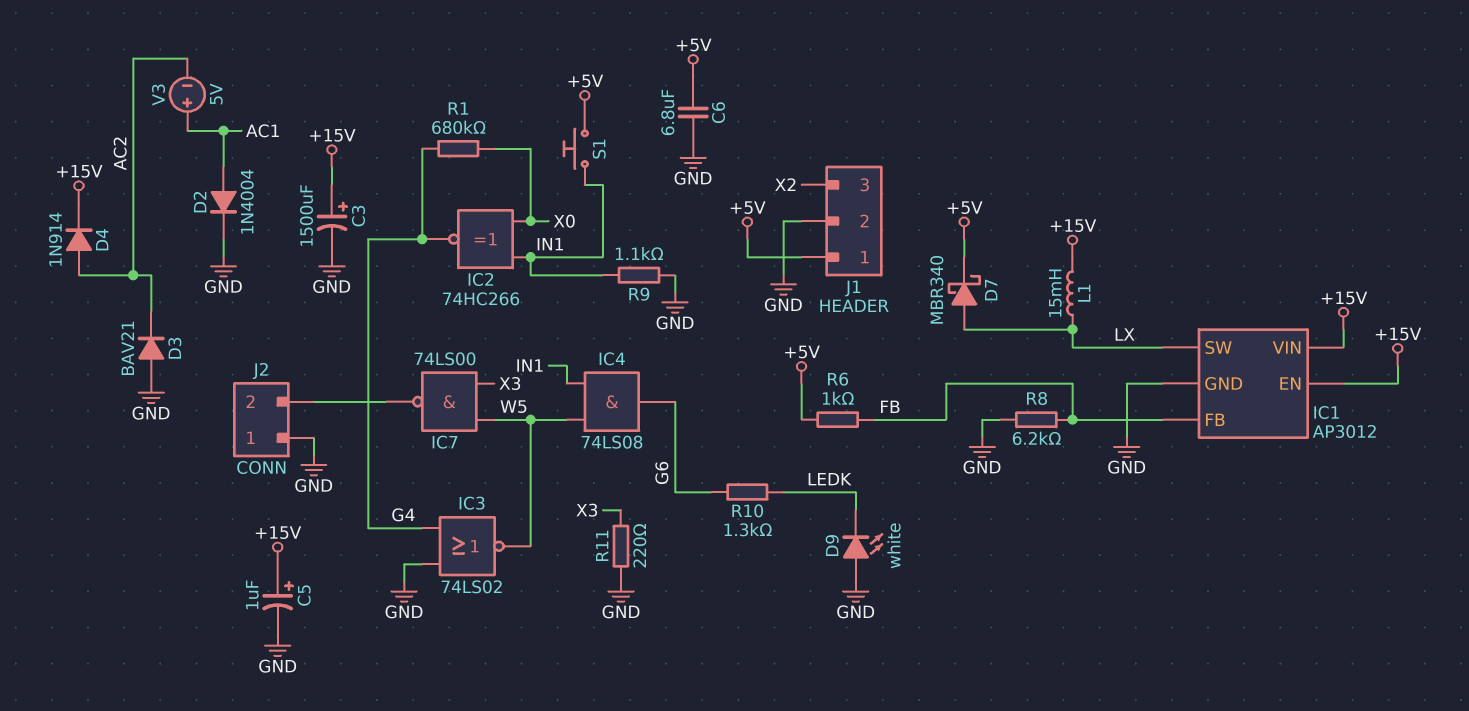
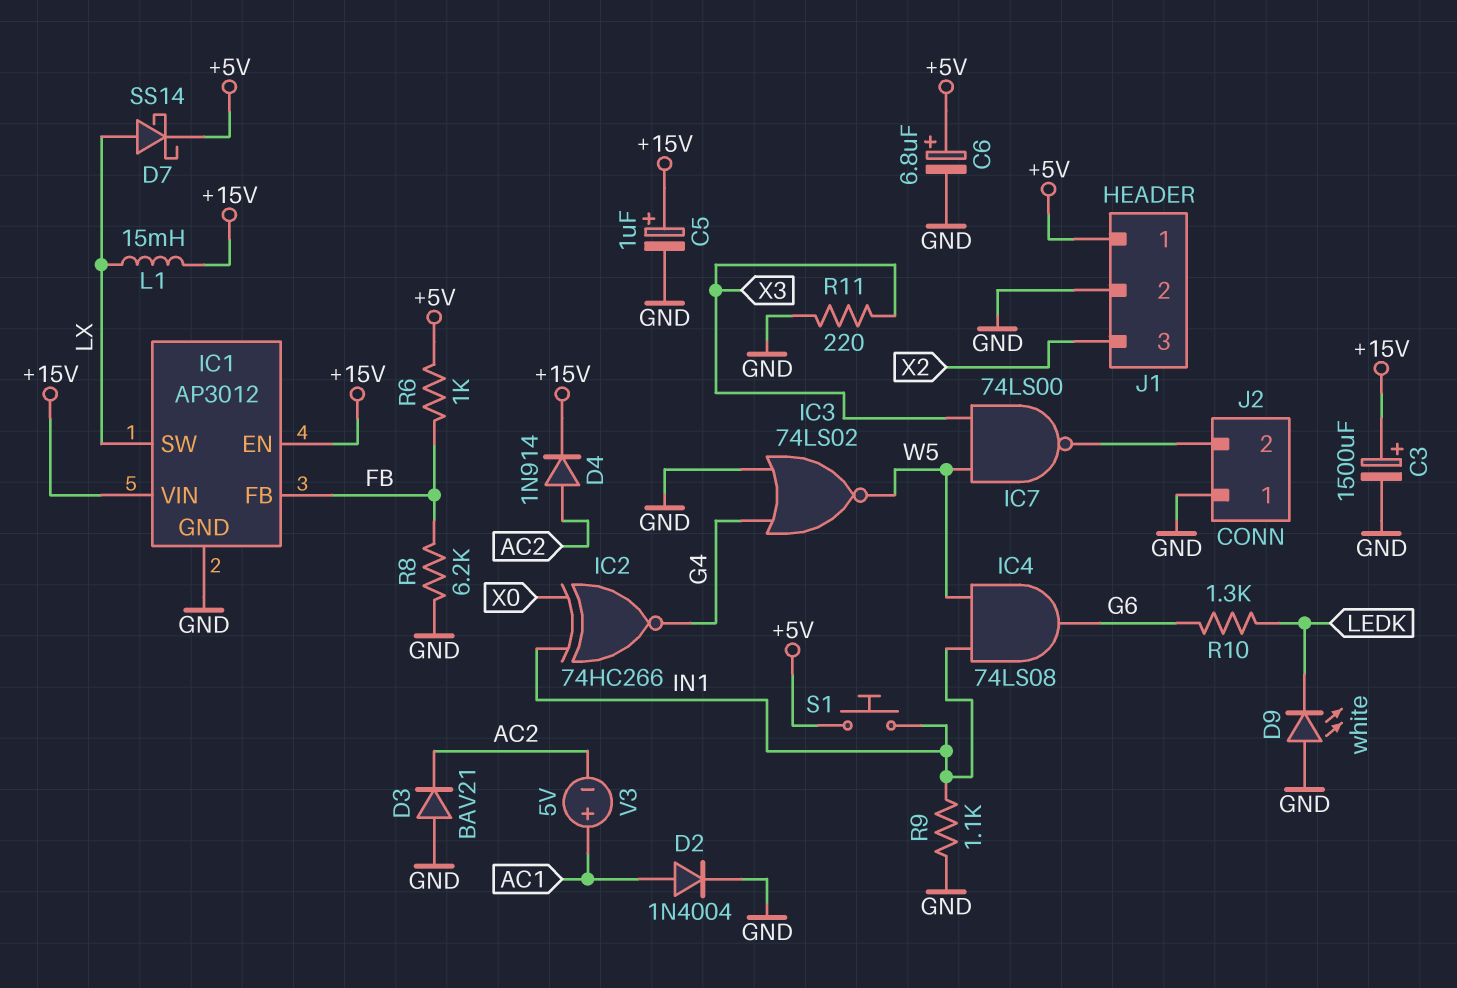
C6: 6.8uF (+5V, GND) -> 6.8uF (plus +5V, minus GND)
D7: schottky MBR340 (A LX, K +5V) -> schottky SS14 (A LX, K +5V)
R1: 680k (G4, X0) -> none

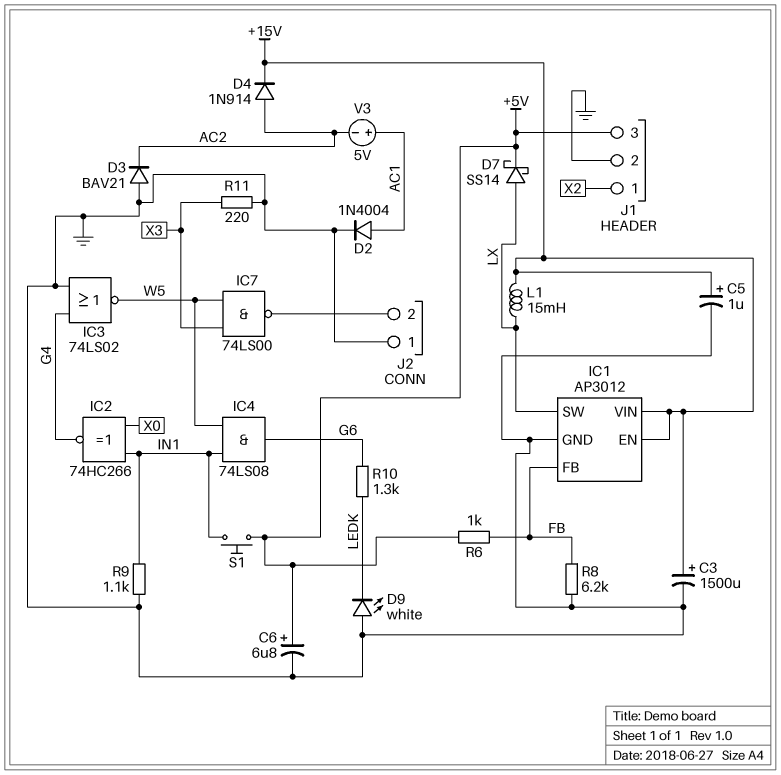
J1 pin 1: +5V -> X2
J1 pin 3: X2 -> +5V

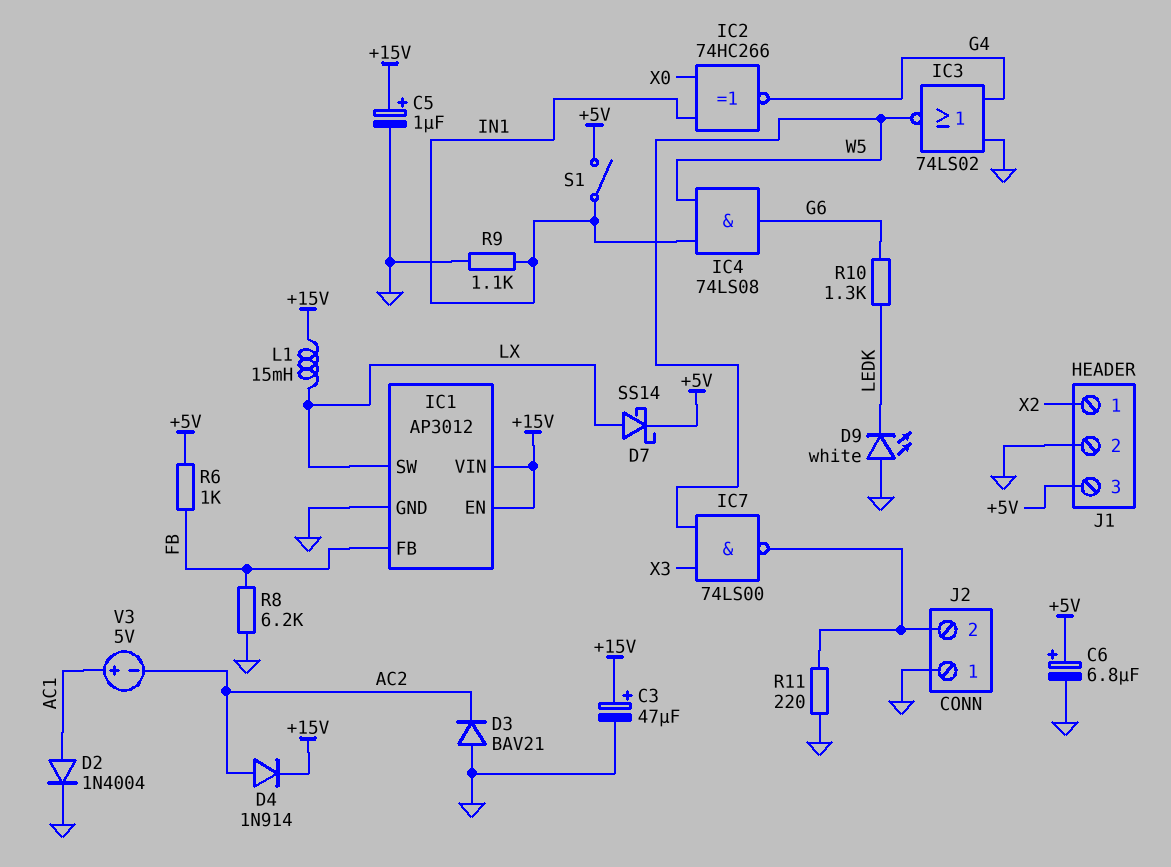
C3: 1500uF (plus +15V, minus GND) -> 47uF (plus +15V, minus GND)
R11: 220 (GND, X3) -> 220 (GND, J2/2)
S1: button (+5V, IN1) -> switch (+5V, IN1)

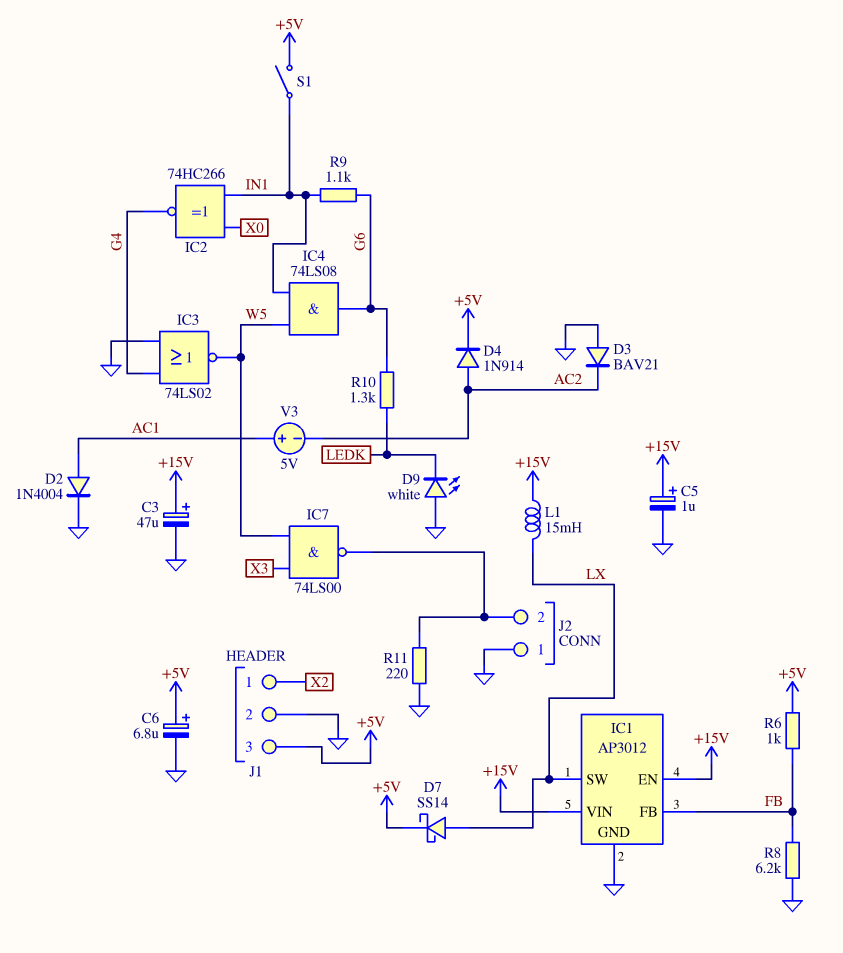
D4: diode 1N914 (A AC2, K +15V) -> diode 1N914 (A AC2, K +5V)
R9: 1.1k (GND, IN1) -> 1.1k (G6, IN1)

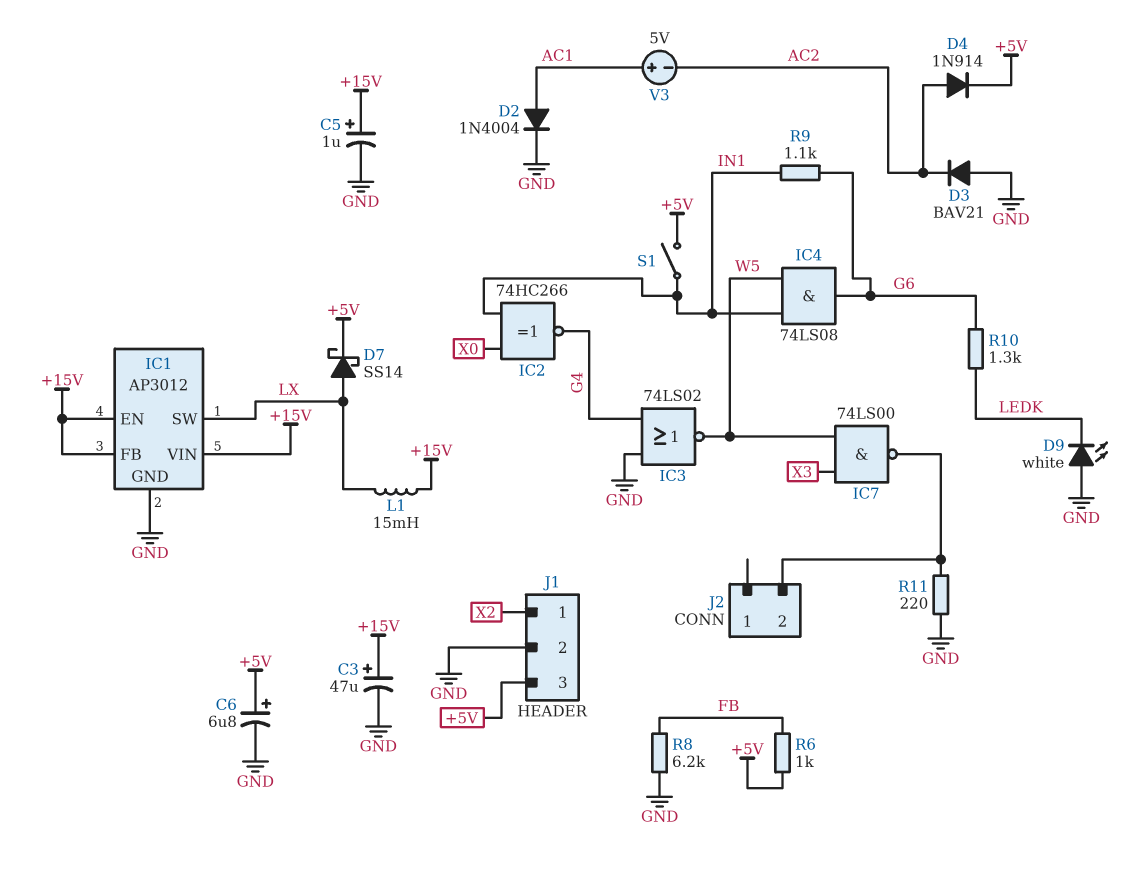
IC1 pin FB: FB -> +15V
J2 pin 1: GND -> none

